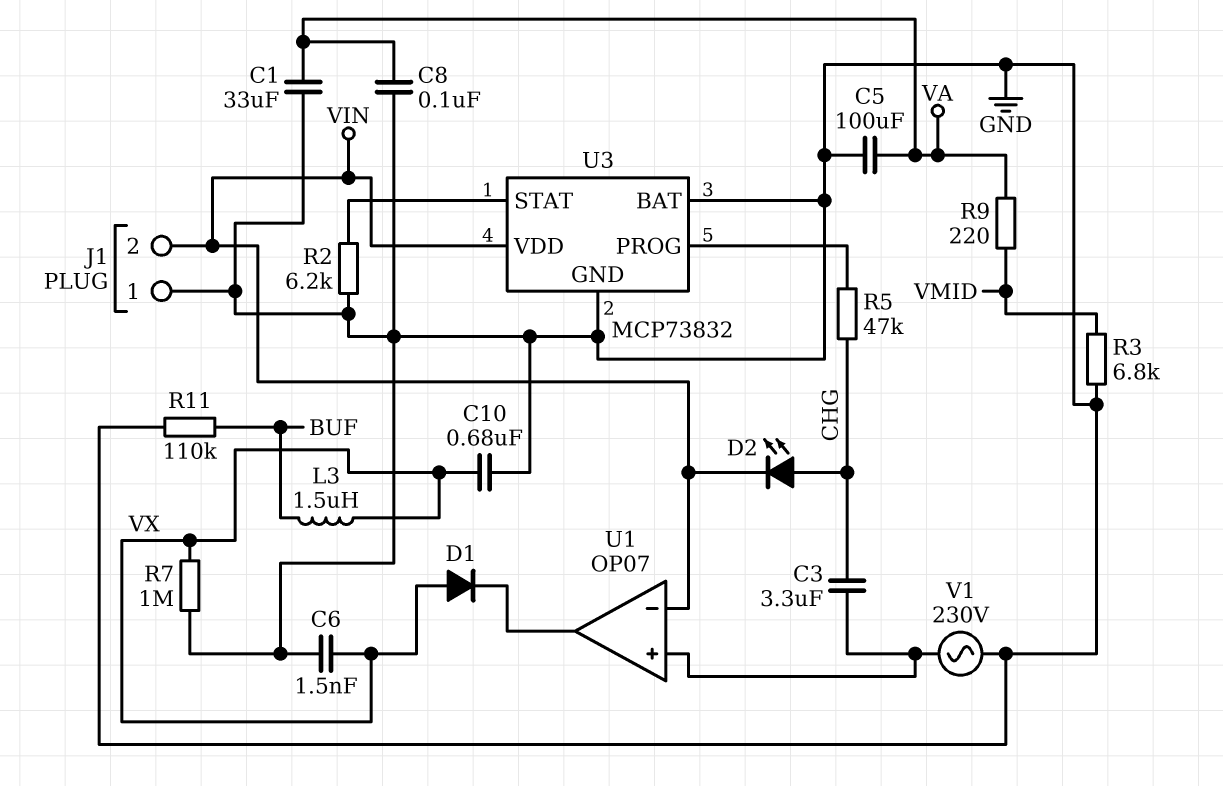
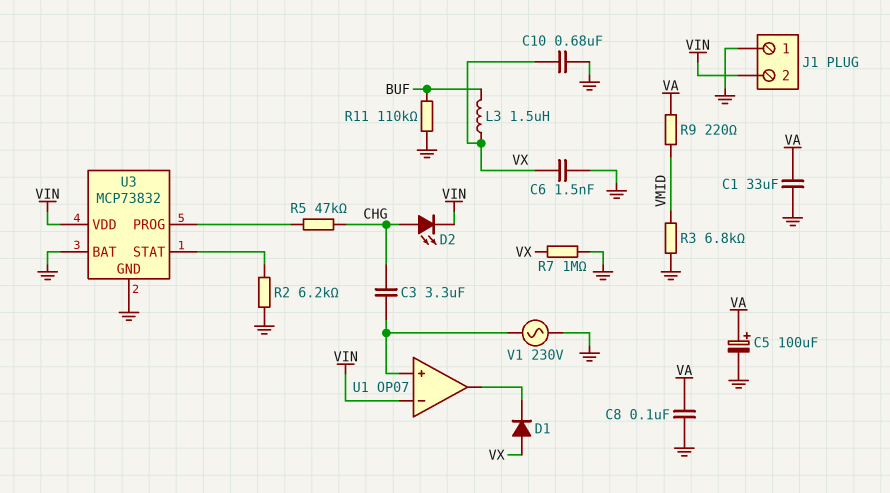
C5: 100uF (GND, VA) -> 100uF (plus VA, minus GND)

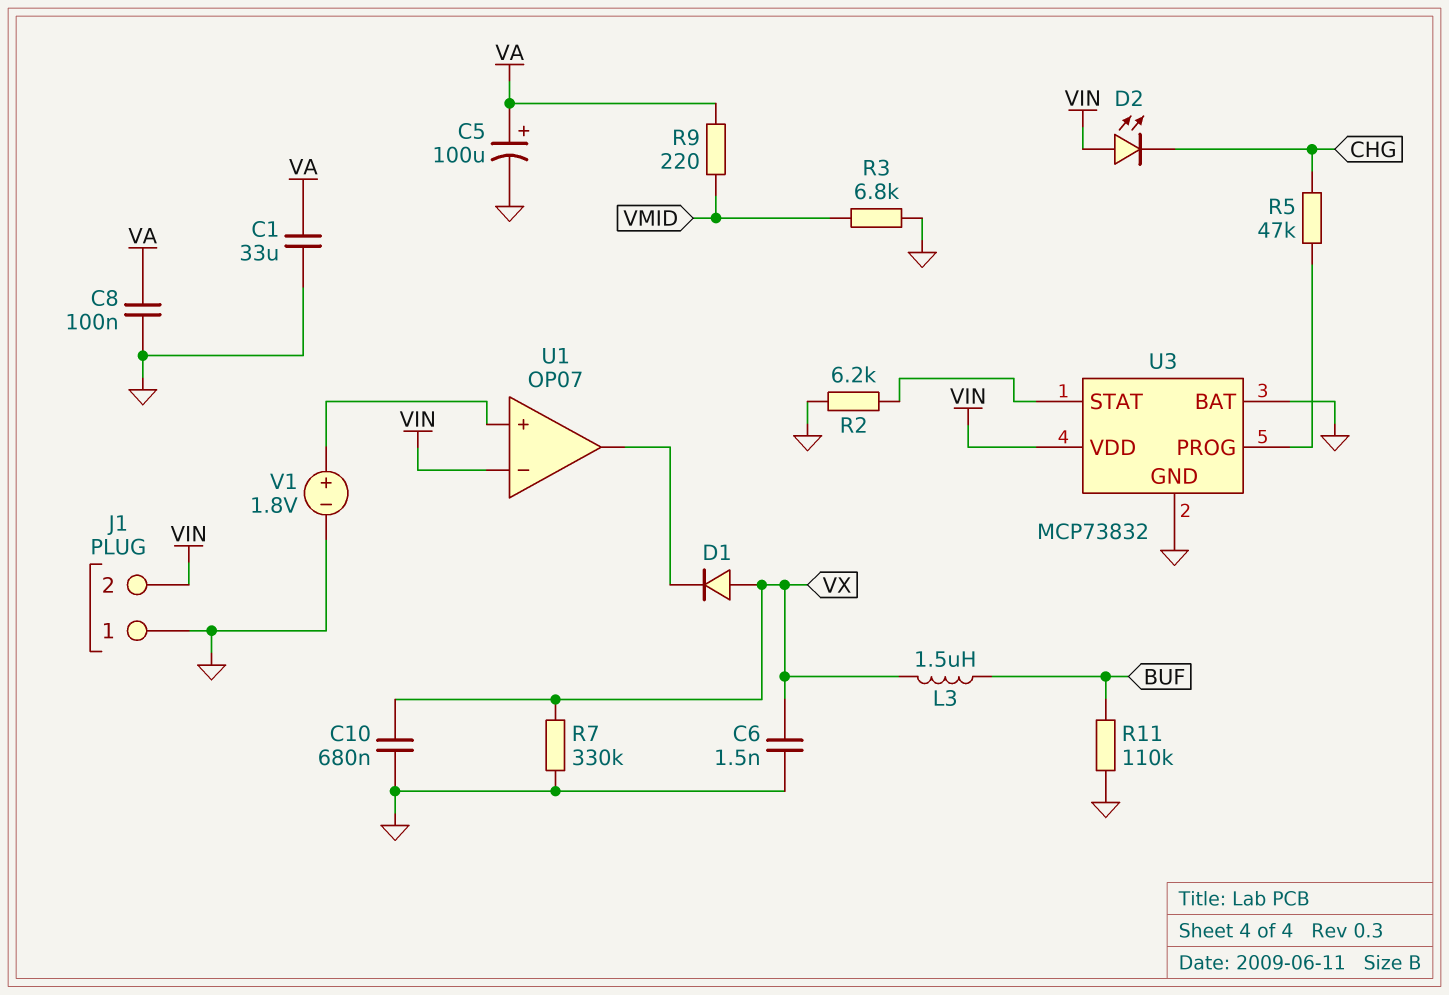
C3: 3.3uF (CHG, U1/in+) -> none
D2: LED (A CHG, K VIN) -> LED (A VIN, K CHG)
R7: 1M (GND, VX) -> 330k (GND, VX)
V1: AC 230V (GND, U1/in+) -> 1.8V (plus U1/in+, minus GND)

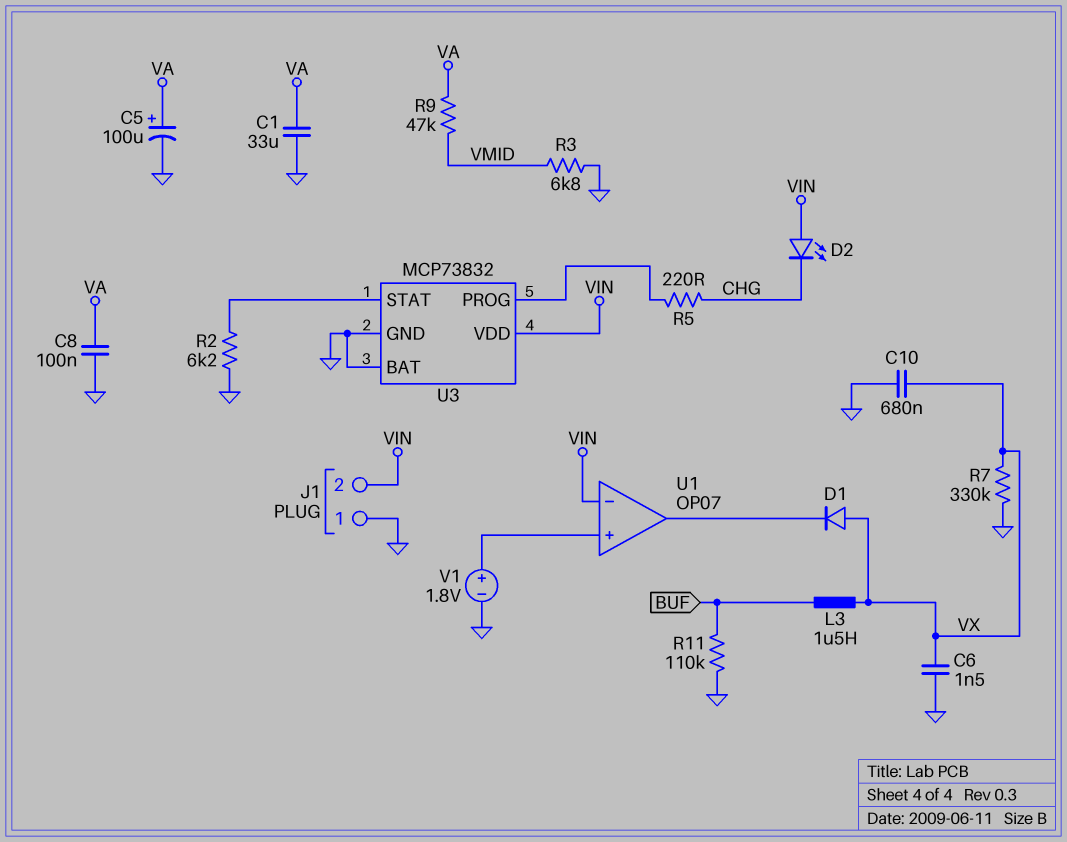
R5: 47k (CHG, U3/PROG) -> 220 (CHG, U3/PROG)
R9: 220 (VA, VMID) -> 47k (VA, VMID)

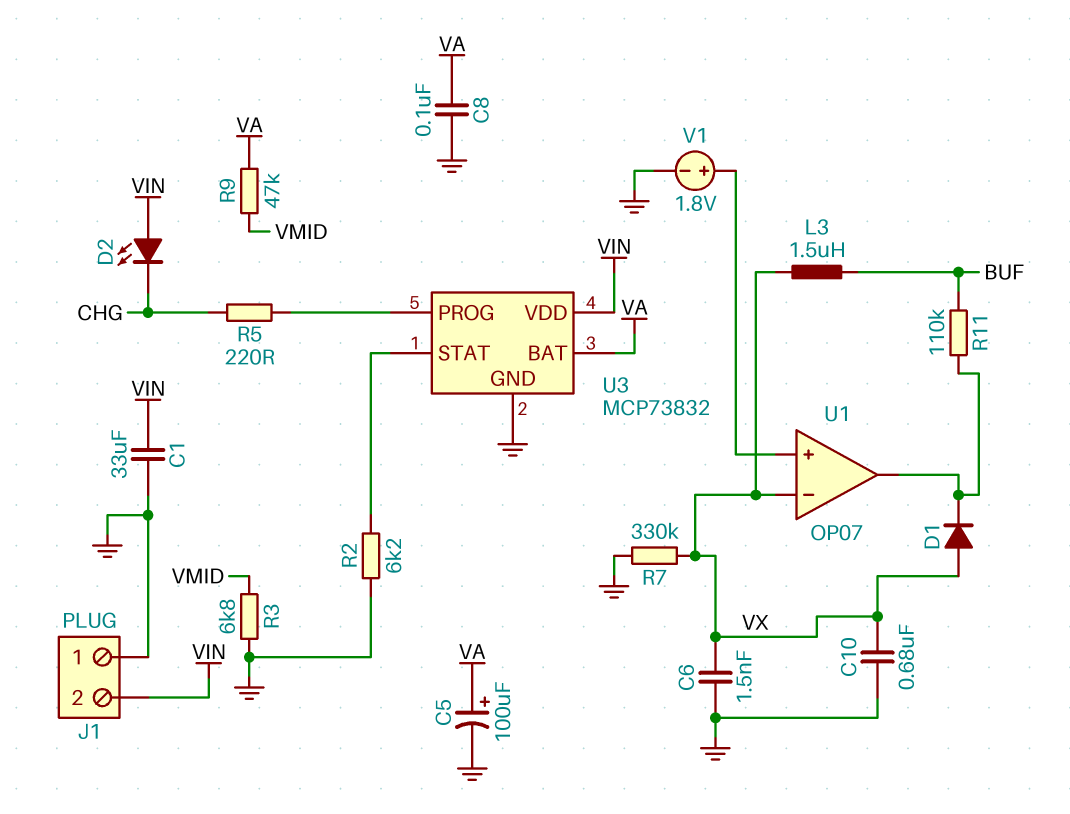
C1: 33uF (GND, VA) -> 33uF (GND, VIN)
R11: 110k (BUF, GND) -> 110k (BUF, U1/out)
U1 pin in-: VIN -> VX
U3 pin BAT: GND -> VA

